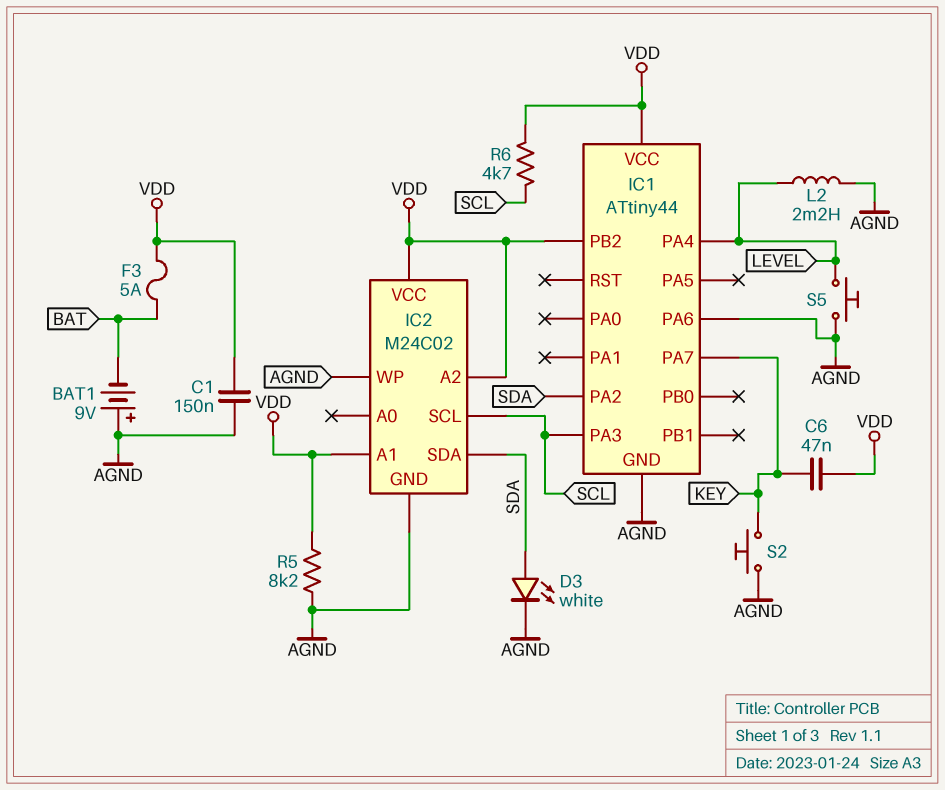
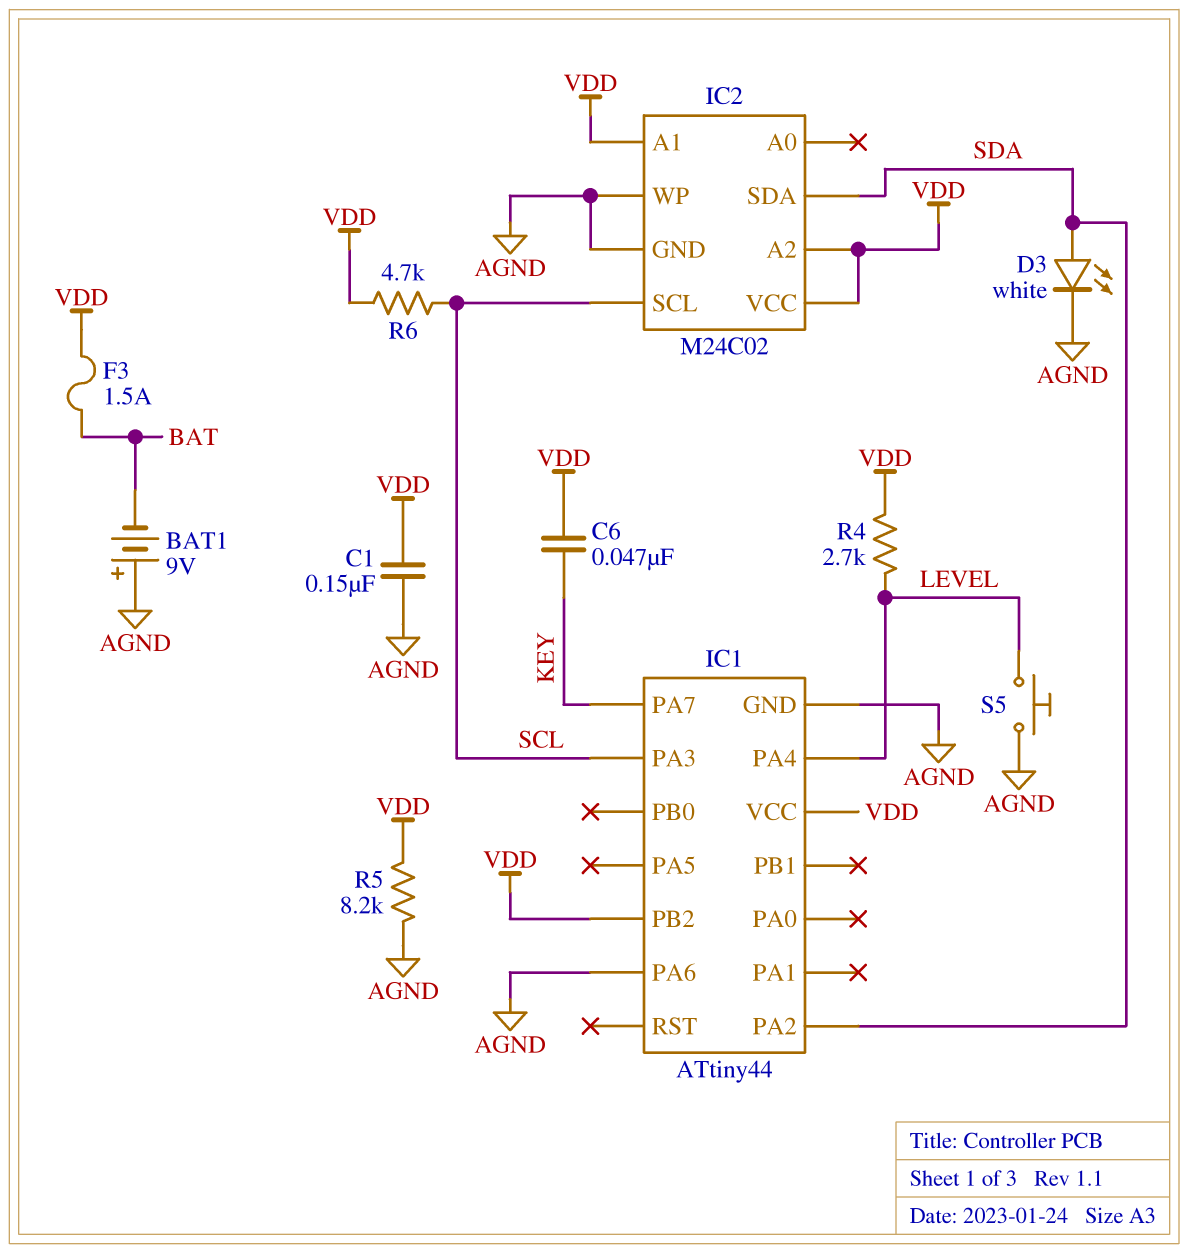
F3: 5A (BAT, VDD) -> 1.5A (BAT, VDD)
L2: 2.2mH (AGND, LEVEL) -> none
R4: none -> 2.7k (LEVEL, VDD)
S2: button (AGND, KEY) -> none

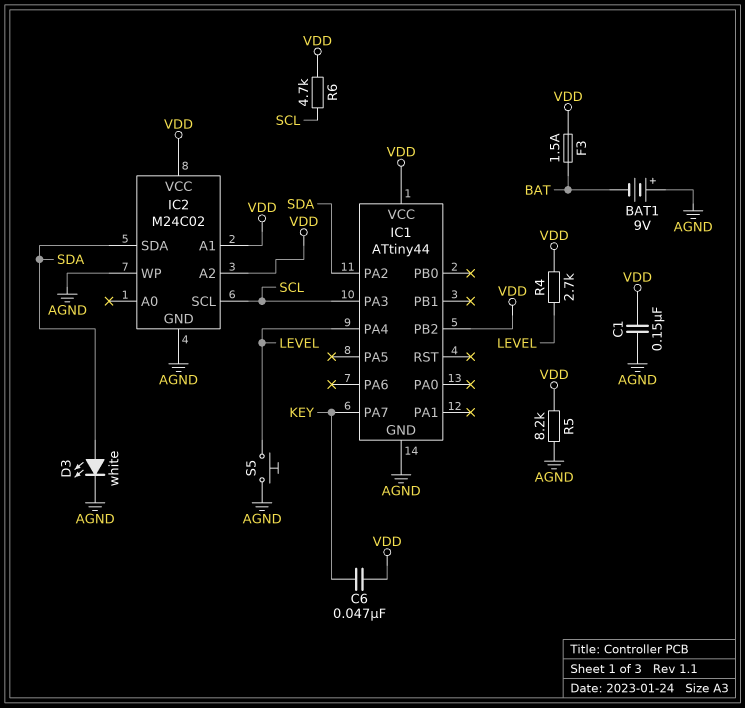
IC1 pin PA6: AGND -> none

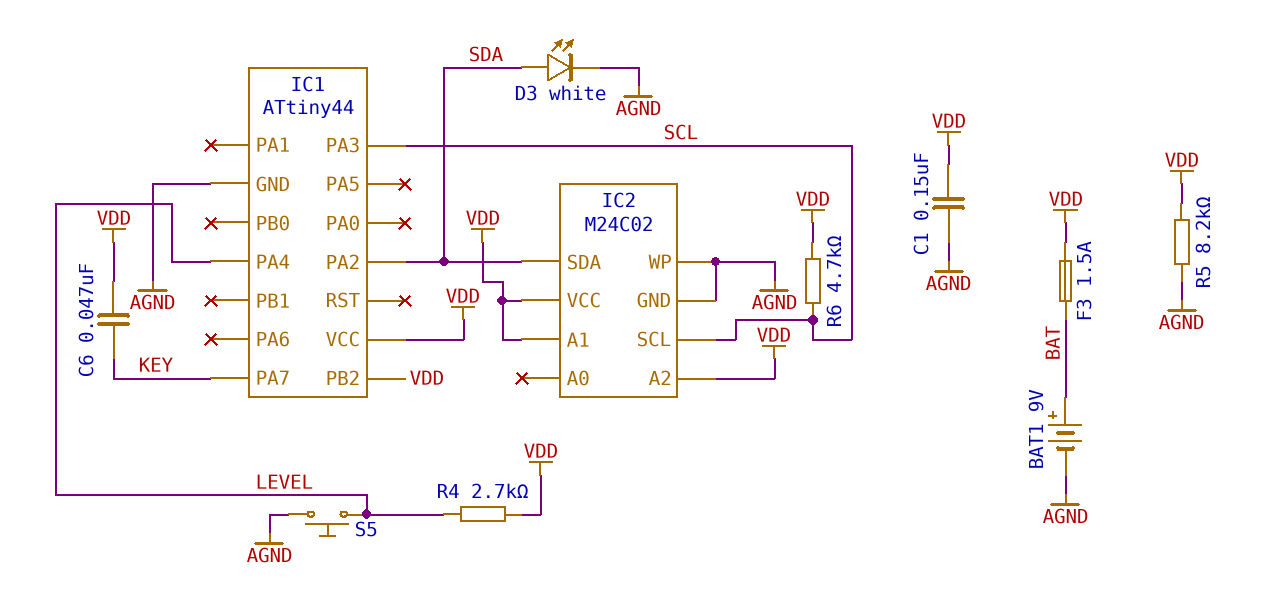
BAT1: 9V (plus AGND, minus BAT) -> 9V (plus BAT, minus AGND)

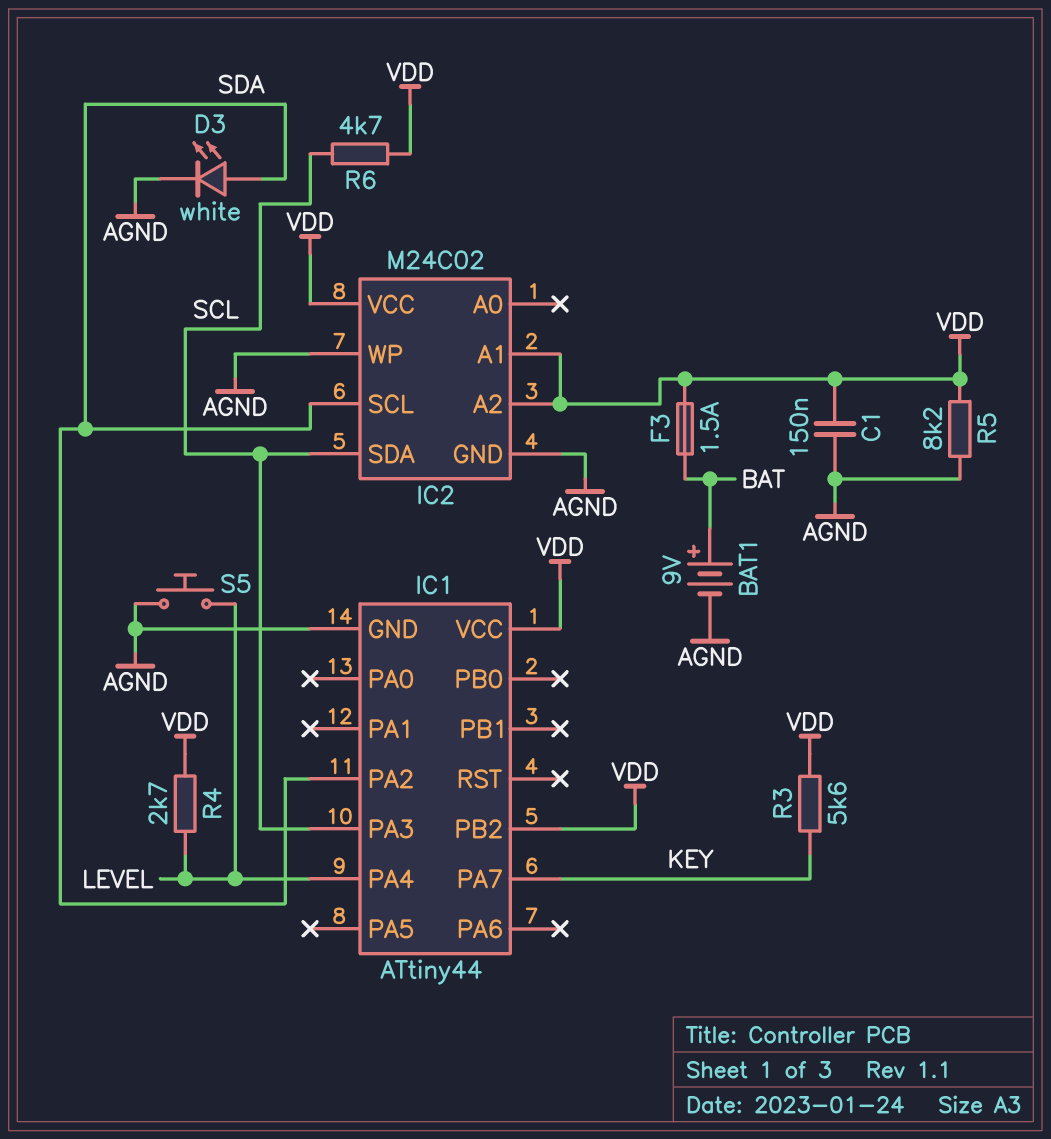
C6: 47nF (KEY, VDD) -> none
IC2 pin SCL: SCL -> SDA
IC2 pin SDA: SDA -> SCL
R3: none -> 5.6k (KEY, VDD)

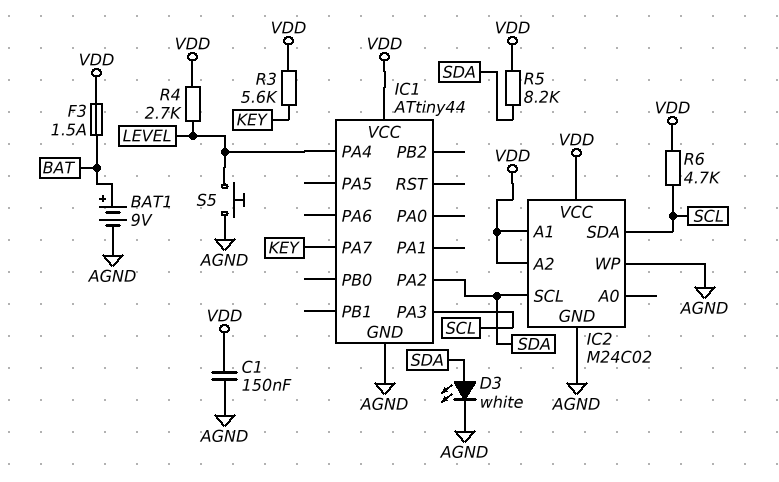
IC1 pin PB2: VDD -> none
R5: 8.2k (AGND, VDD) -> 8.2k (SDA, VDD)

